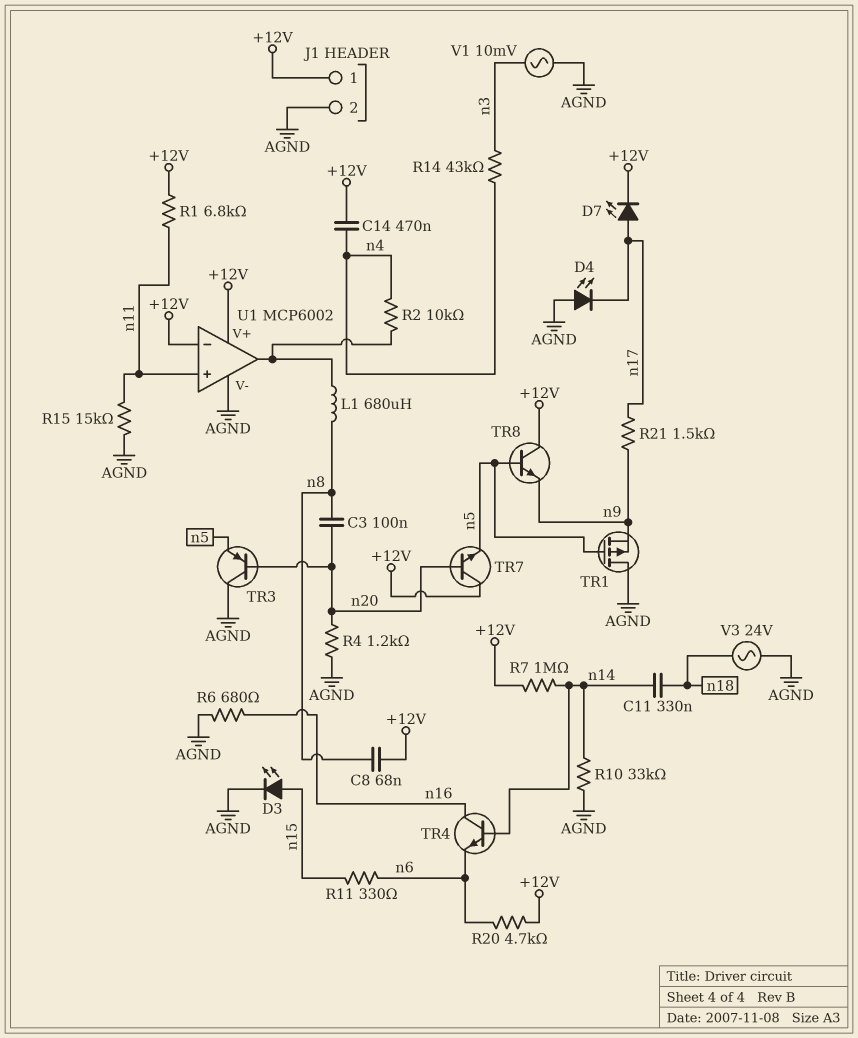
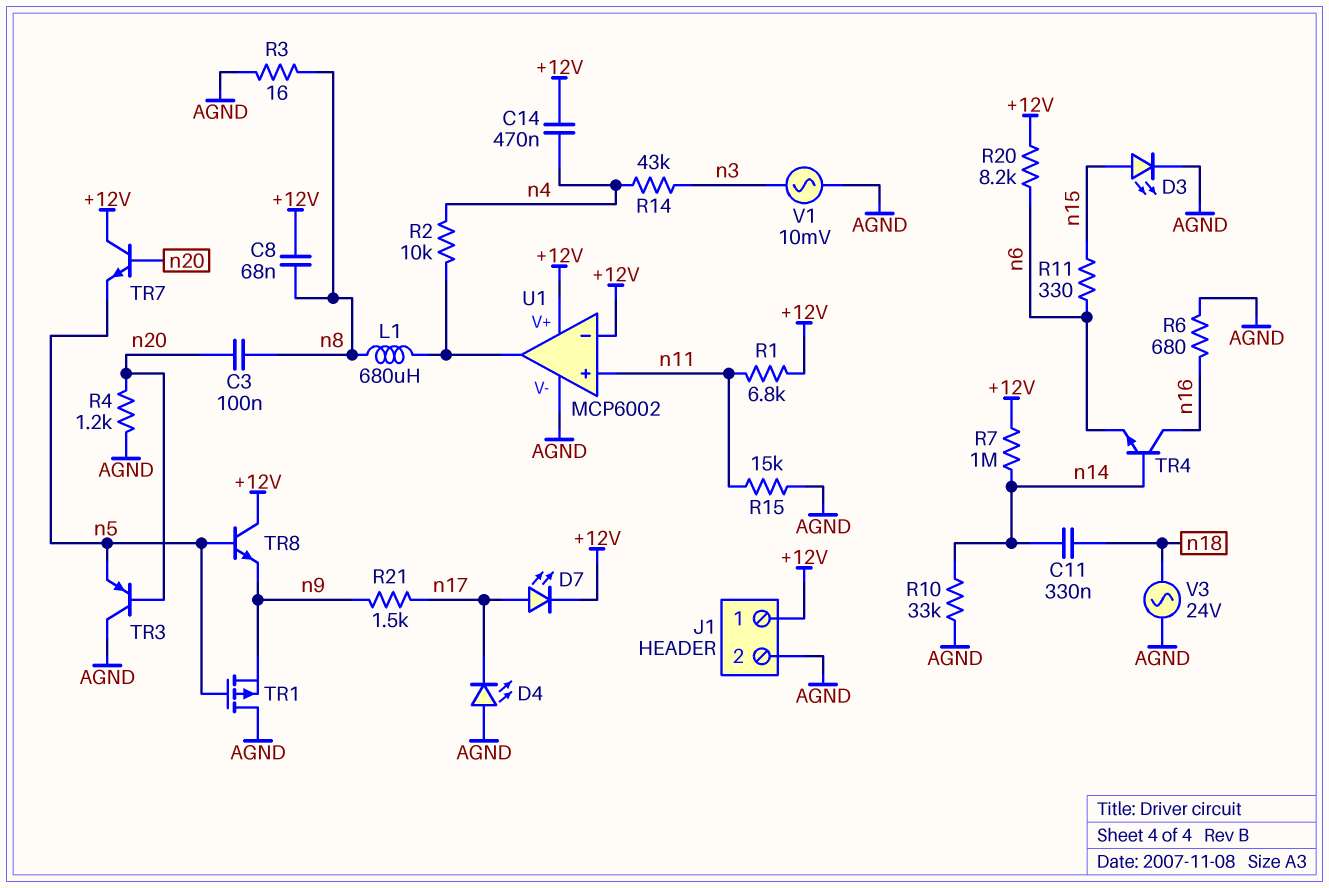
R3: none -> 16 (AGND, n8)
R20: 4.7k (+12V, n6) -> 8.2k (+12V, n6)

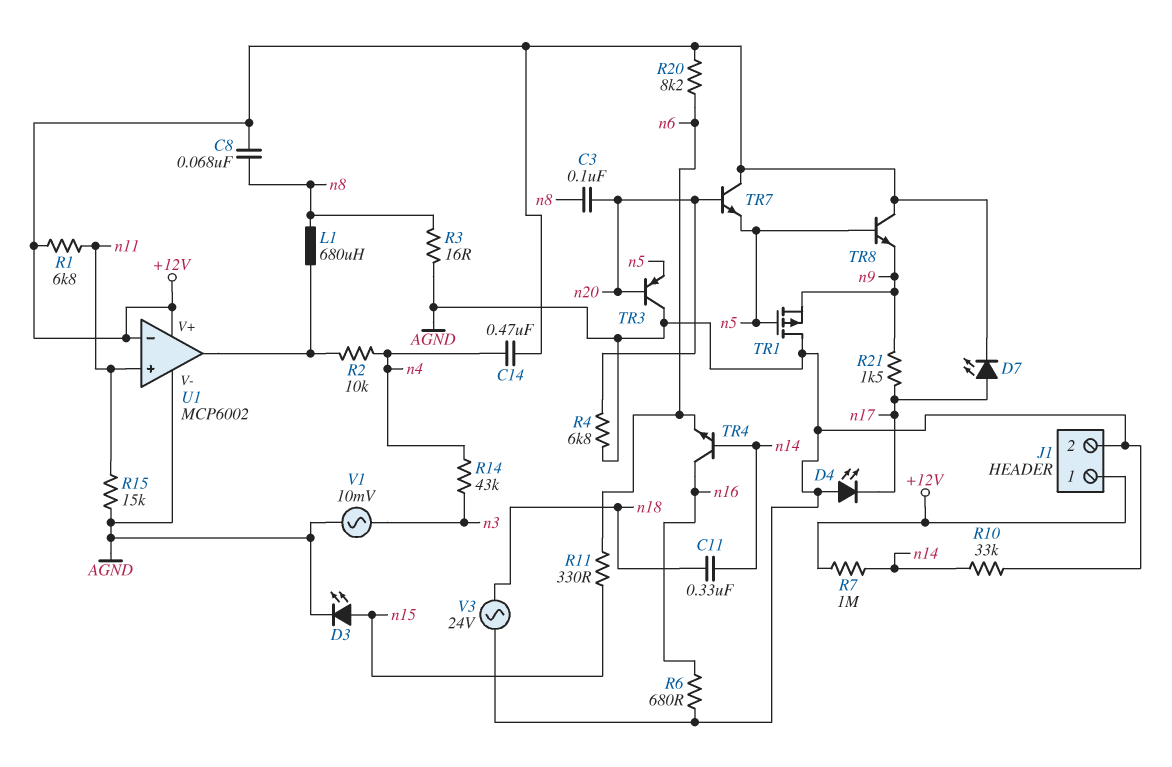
R4: 1.2k (AGND, n20) -> 6.8k (AGND, n20)

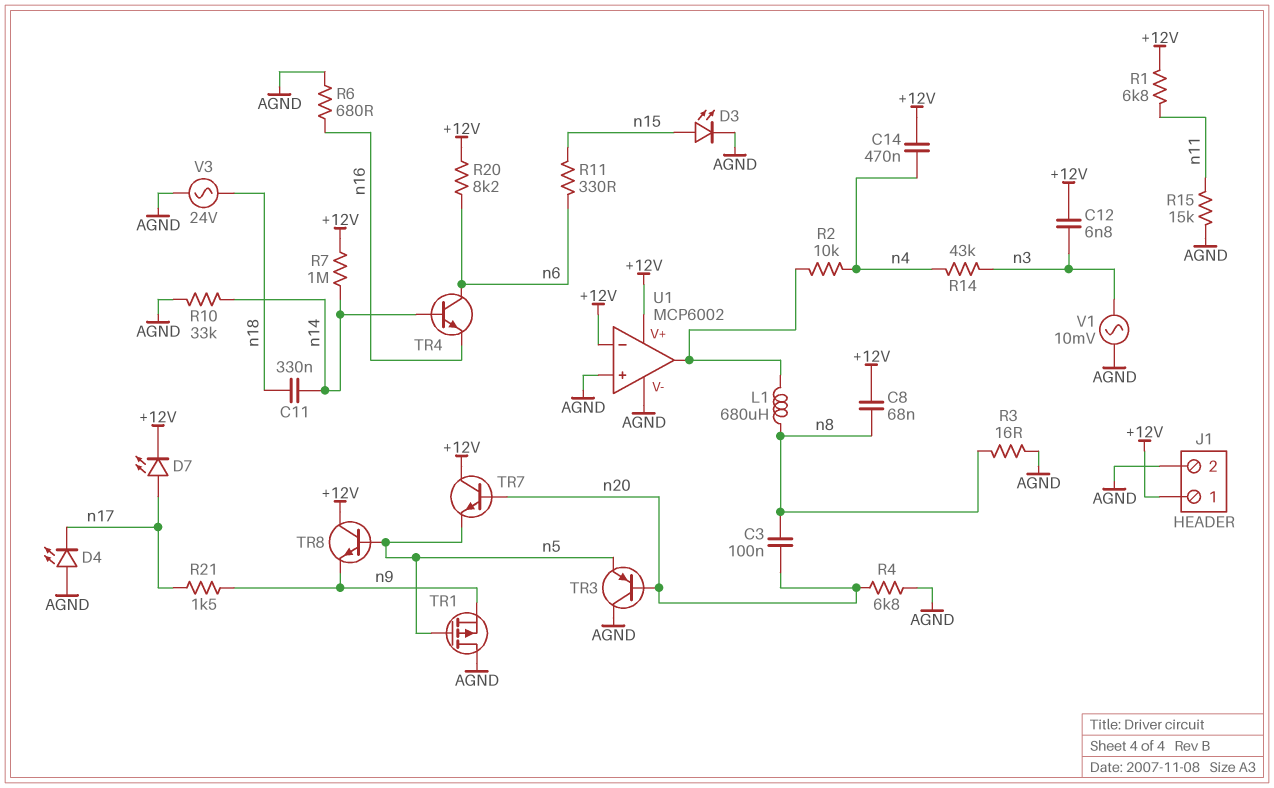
C12: none -> 6.8nF (+12V, n3)
TR4: NPN (B n14, C n16, E n6) -> NPN (B n14, C n6, E n16)
U1 pin in+: n11 -> AGND

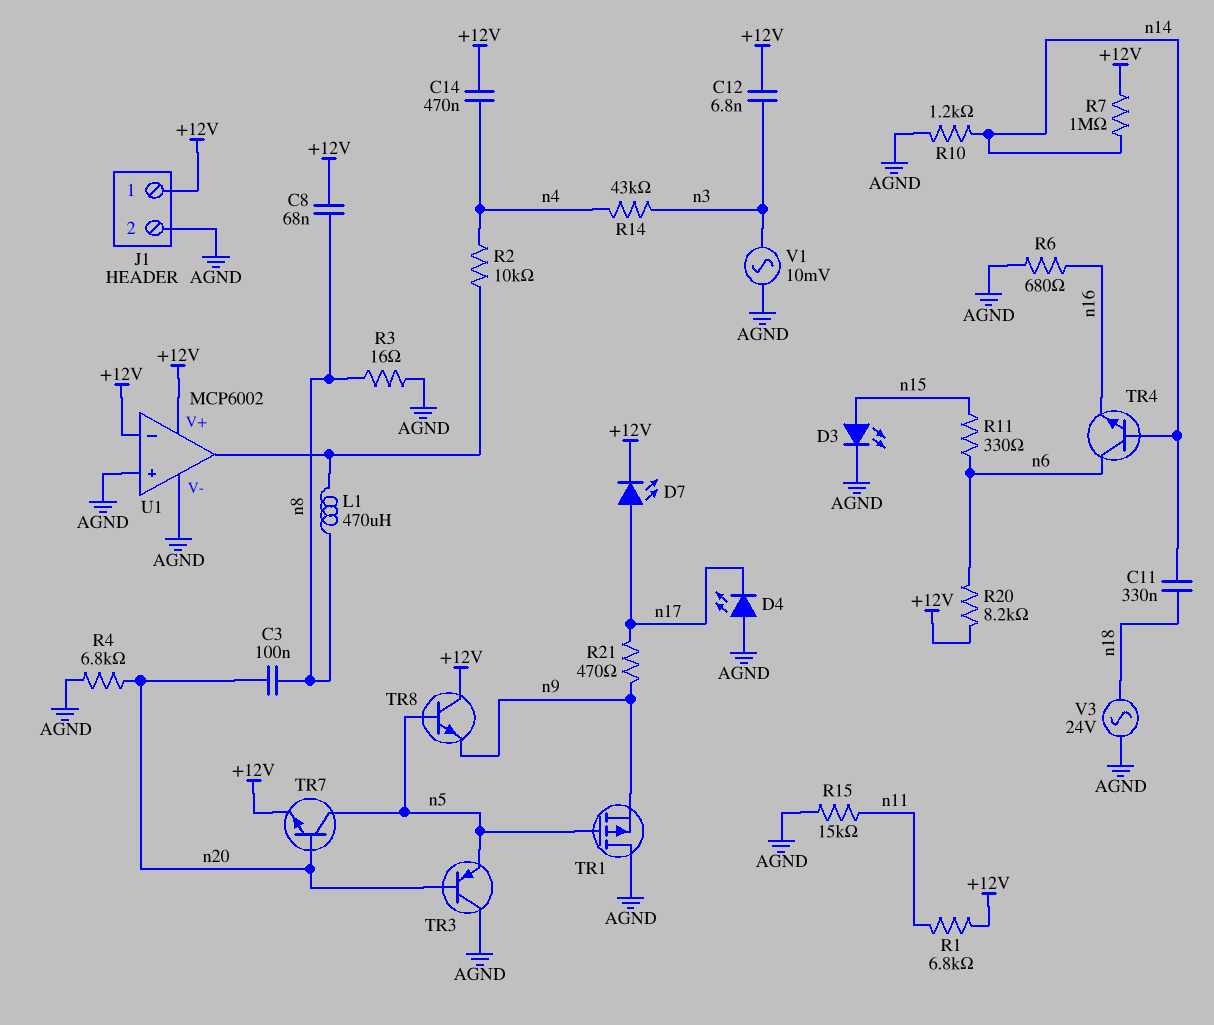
L1: 680uH (U1/out, n8) -> 470uH (U1/out, n8)
R10: 33k (AGND, n14) -> 1.2k (AGND, n14)
R21: 1.5k (n9, n17) -> 470 (n9, n17)
TR7: NPN (B n20, C +12V, E n5) -> NPN (B n20, C n5, E +12V)

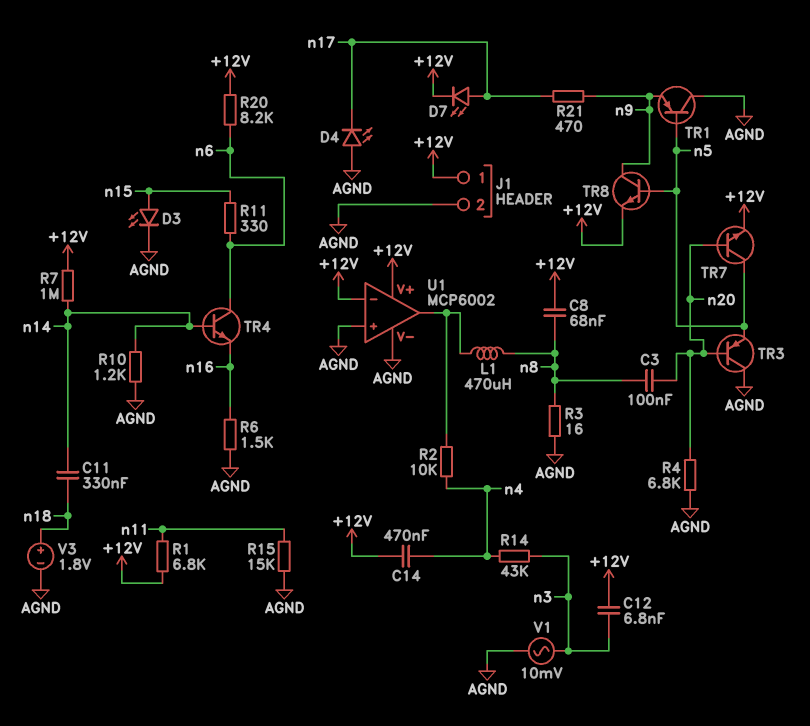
R6: 680 (AGND, n16) -> 1.5k (AGND, n16)
TR1: PMOS (G n5, D AGND, S n9) -> PNP (B n5, C AGND, E n9)
TR8: NPN (B n5, C +12V, E n9) -> NPN (B n5, C n9, E +12V)
V3: AC 24V (AGND, n18) -> 1.8V (plus n18, minus AGND)

